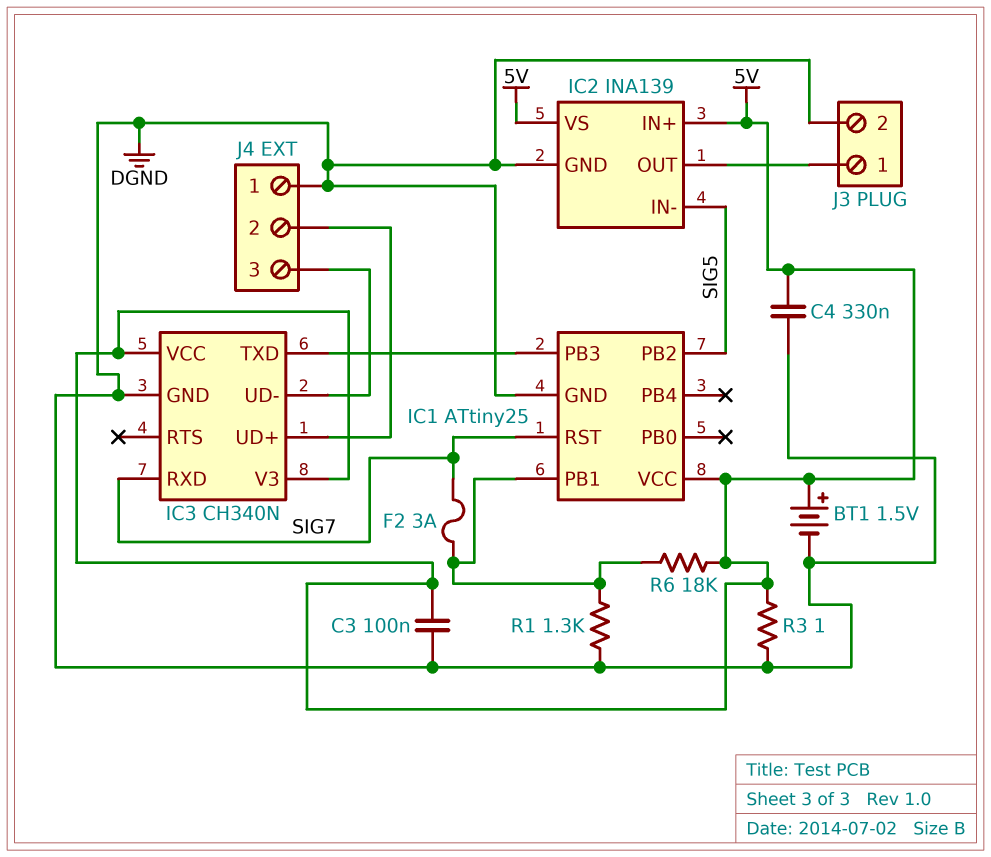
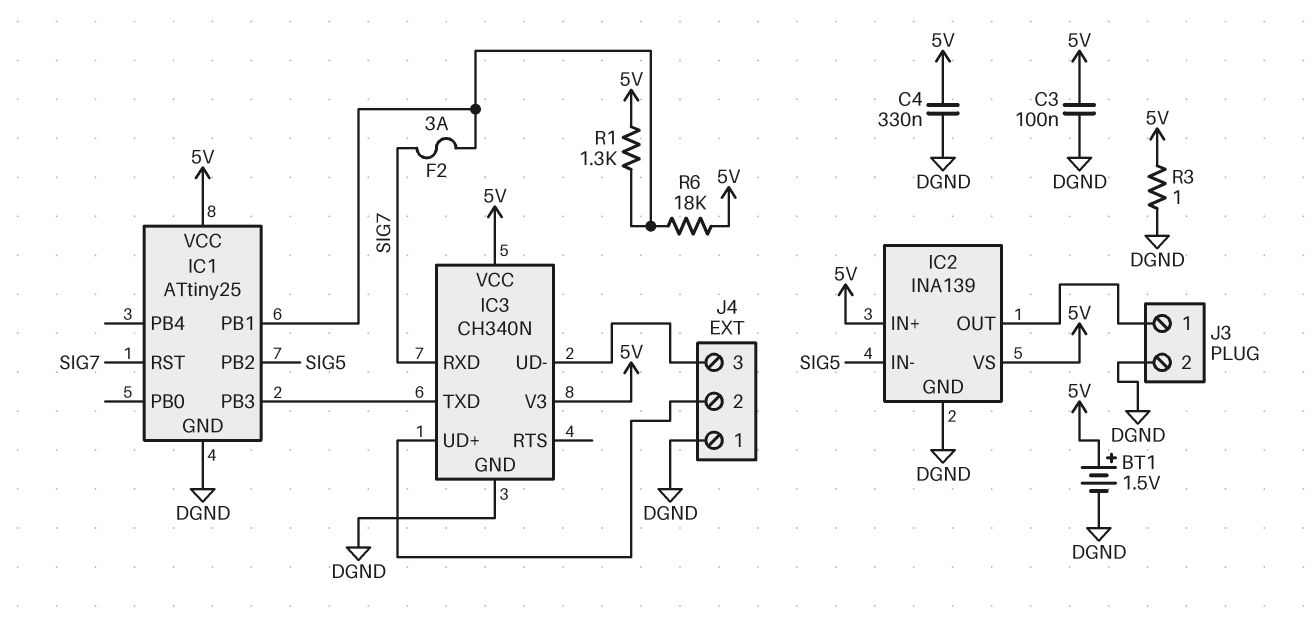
R1: 1.3k (DGND, IC1/PB1) -> 1.3k (5V, IC1/PB1)

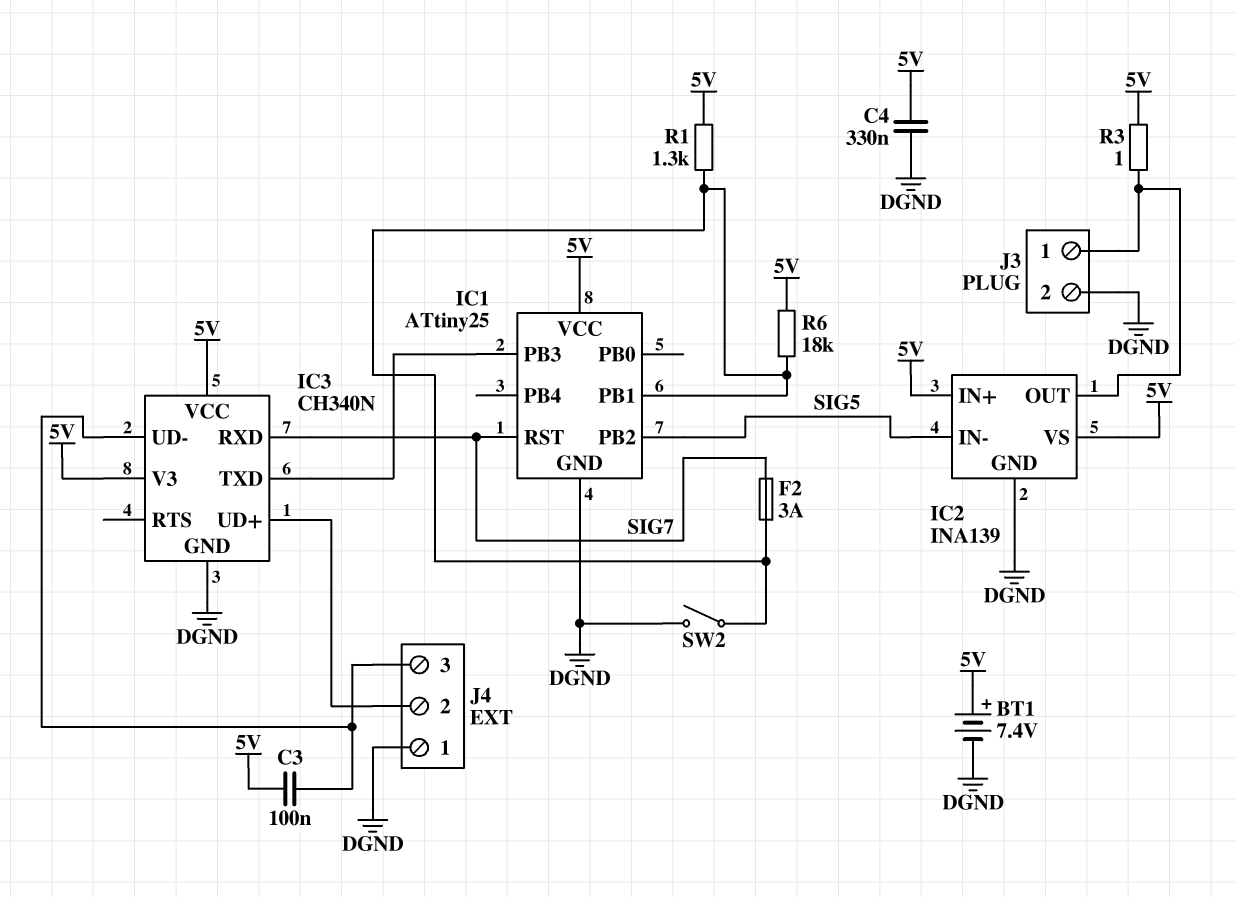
BT1: 1.5V (plus 5V, minus DGND) -> 7.4V (plus 5V, minus DGND)
C3: 100nF (5V, DGND) -> 100nF (5V, IC3/UD-)
R3: 1 (5V, DGND) -> 1 (5V, IC2/OUT)
SW2: none -> switch (DGND, IC1/PB1)

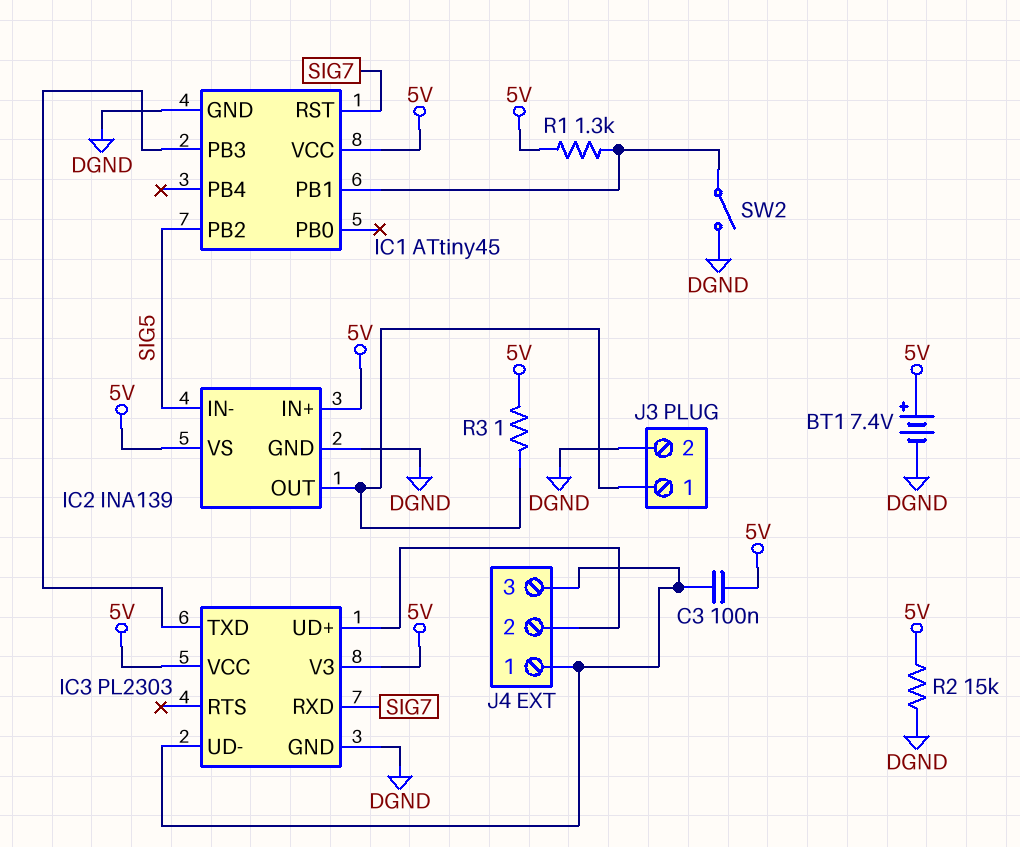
C4: 330nF (5V, DGND) -> none
F2: 3A (IC1/PB1, SIG7) -> none
IC1: ATtiny25 -> ATtiny45
IC3: CH340N -> PL2303
J4 pin 1: DGND -> IC3/UD-
R2: none -> 15k (5V, DGND)
R6: 18k (5V, IC1/PB1) -> none

